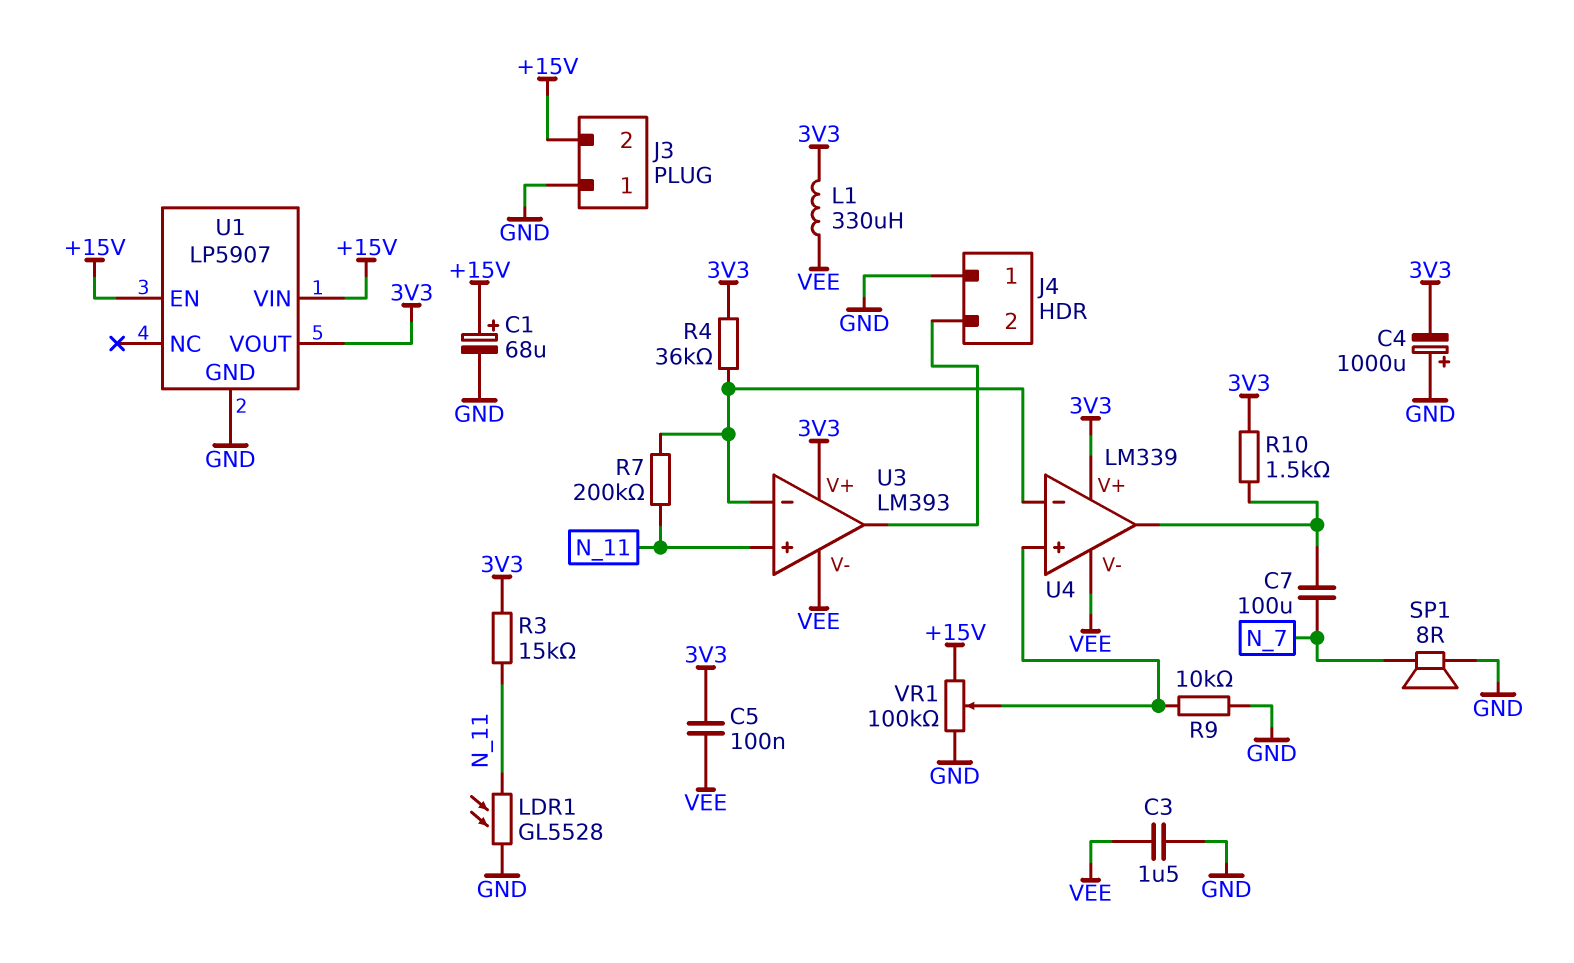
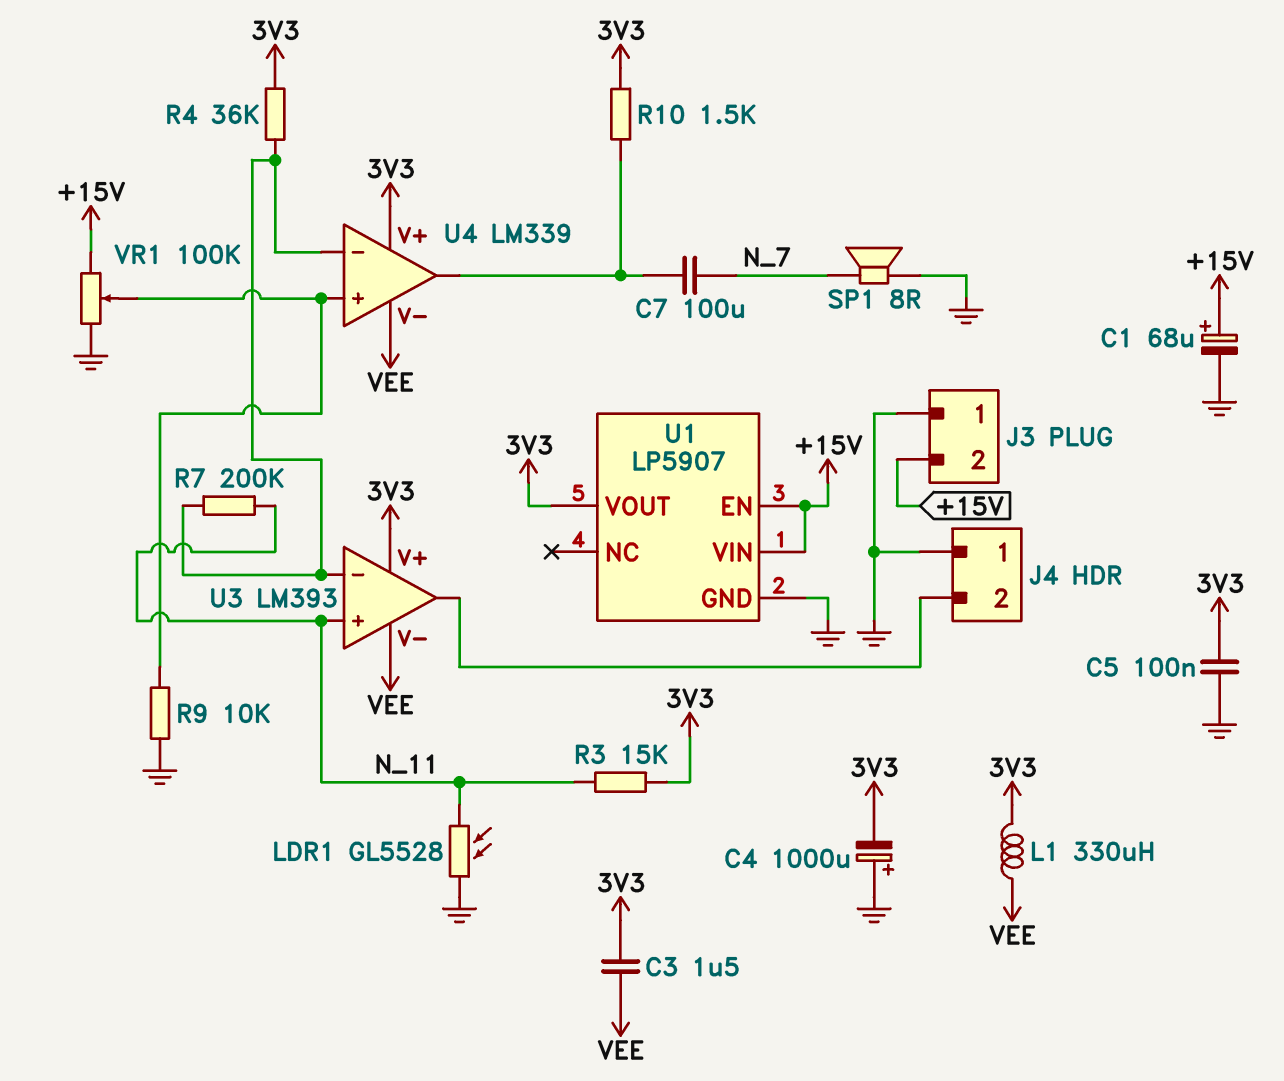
C3: 1.5uF (GND, VEE) -> 1.5uF (3V3, VEE)
C5: 100nF (3V3, VEE) -> 100nF (3V3, GND)

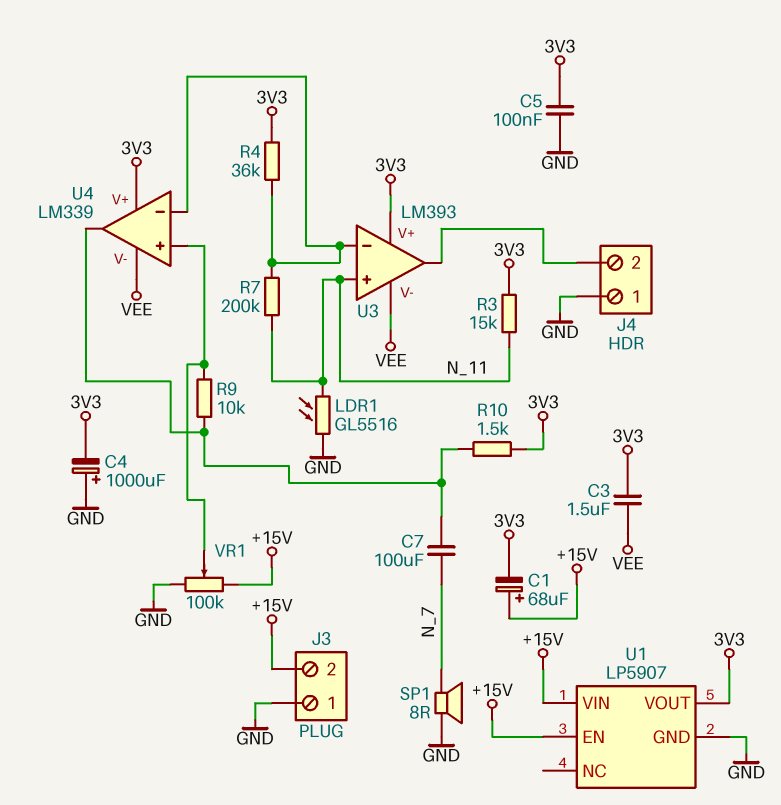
C1: 68uF (plus +15V, minus GND) -> 68uF (plus +15V, minus 3V3)
L1: 330uH (3V3, VEE) -> none
LDR1: GL5528 (GND, N_11) -> GL5516 (GND, N_11)
R9: 10k (GND, U4/in+) -> 10k (U4/in+, U4/out)

